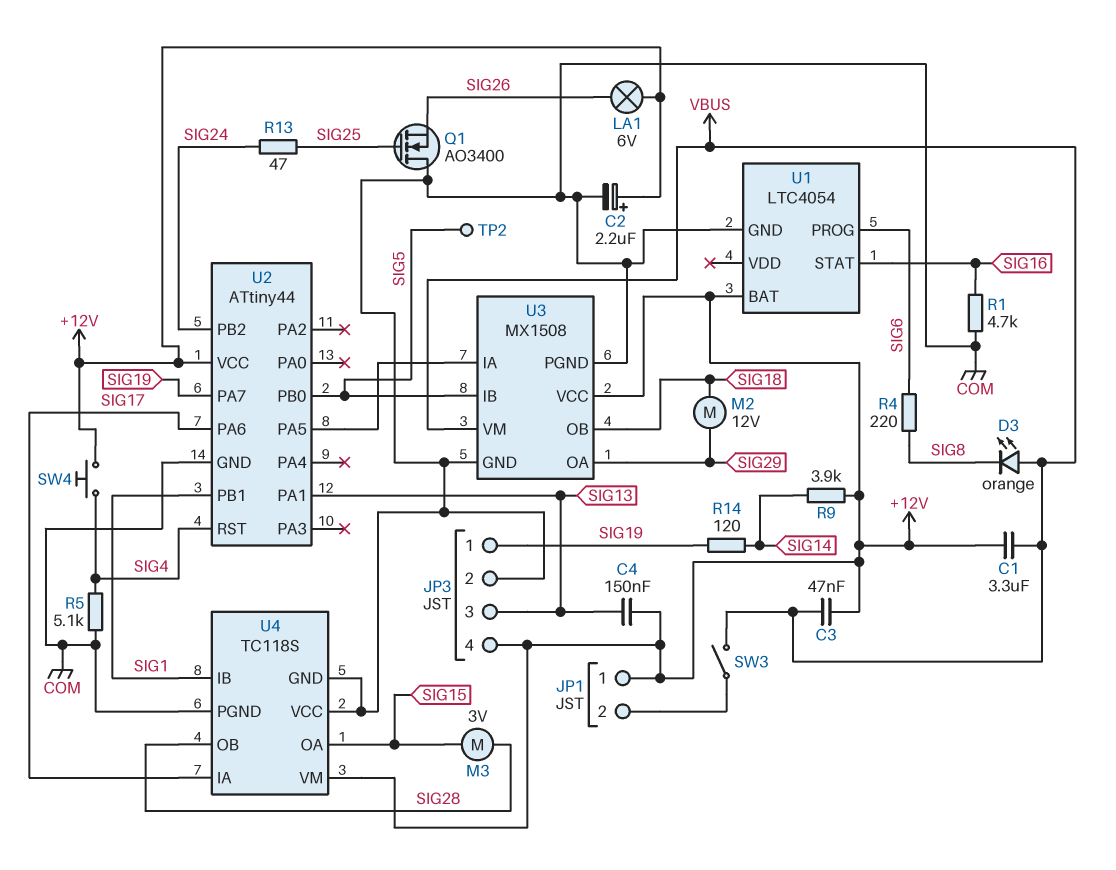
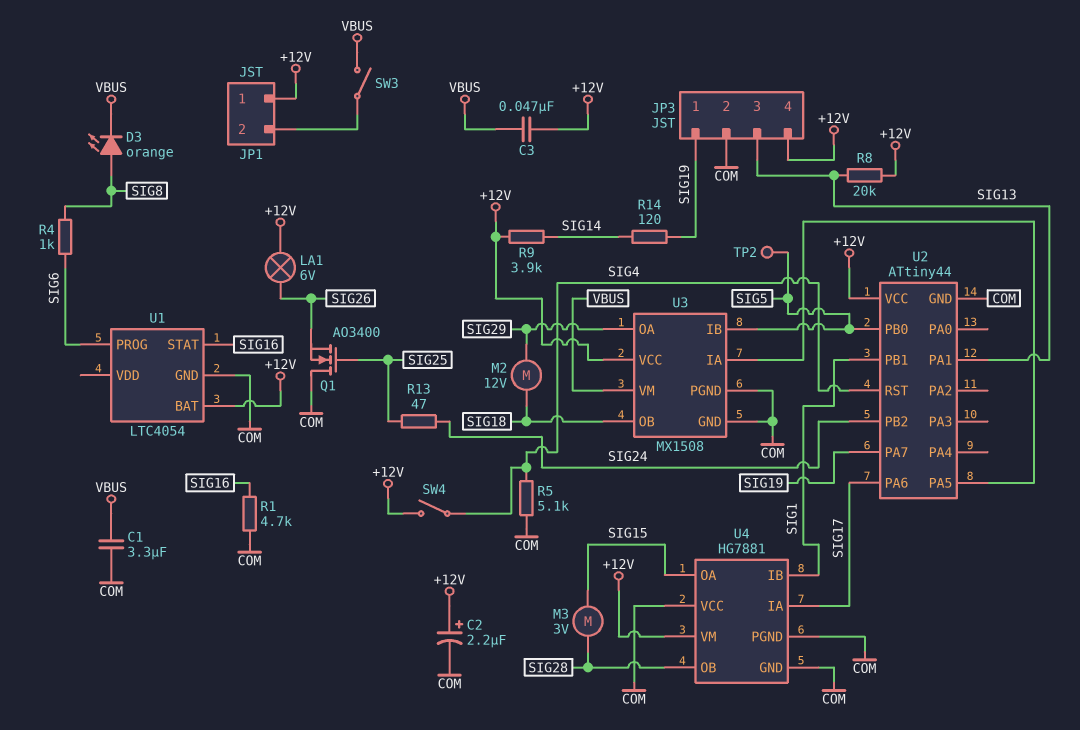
C1: 3.3uF (+12V, VBUS) -> 3.3uF (COM, VBUS)
C4: 150nF (+12V, SIG13) -> none
D3: LED orange (A VBUS, K SIG8) -> LED orange (A SIG8, K VBUS)
R4: 220 (SIG6, SIG8) -> 1k (SIG6, SIG8)
R8: none -> 20k (+12V, SIG13)
SW4: button (+12V, SIG4) -> switch (+12V, SIG4)
U4: TC118S -> HG7881

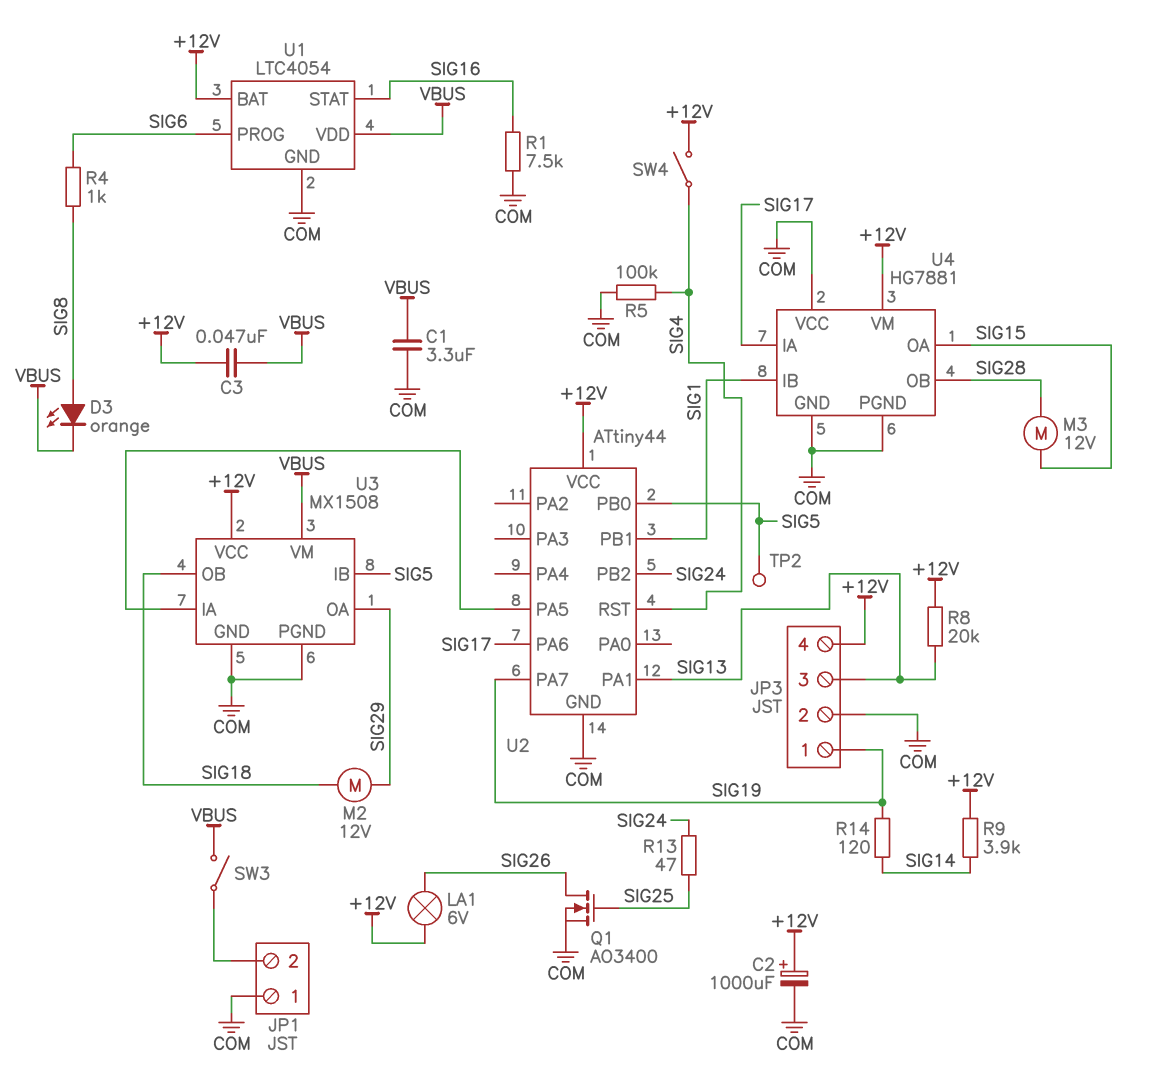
C2: 2.2uF (plus +12V, minus COM) -> 1000uF (plus +12V, minus COM)
JP1 pin 1: +12V -> COM
M3: motor 3V (SIG15, SIG28) -> motor 12V (SIG15, SIG28)
Q1: NMOS AO3400 (G SIG25, D COM, S SIG26) -> NMOS AO3400 (G SIG25, D SIG26, S COM)
R1: 4.7k (COM, SIG16) -> 7.5k (COM, SIG16)
R5: 5.1k (COM, SIG4) -> 100k (COM, SIG4)
U1 pin VDD: none -> VBUS

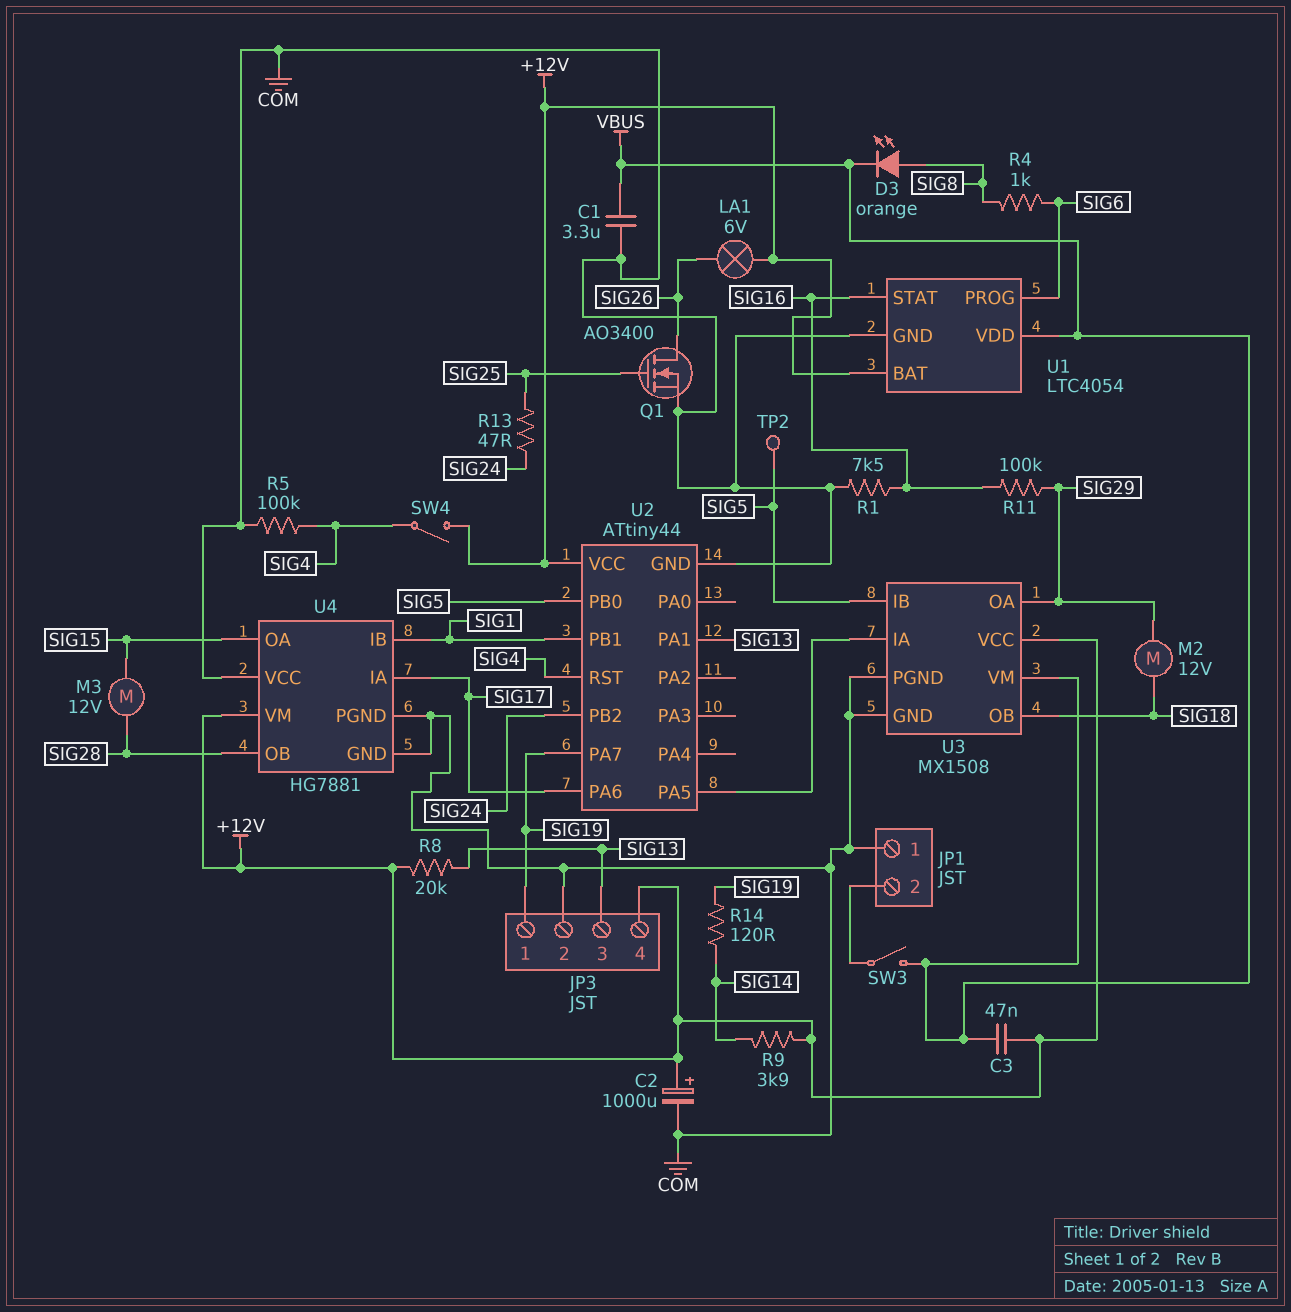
R11: none -> 100k (SIG16, SIG29)

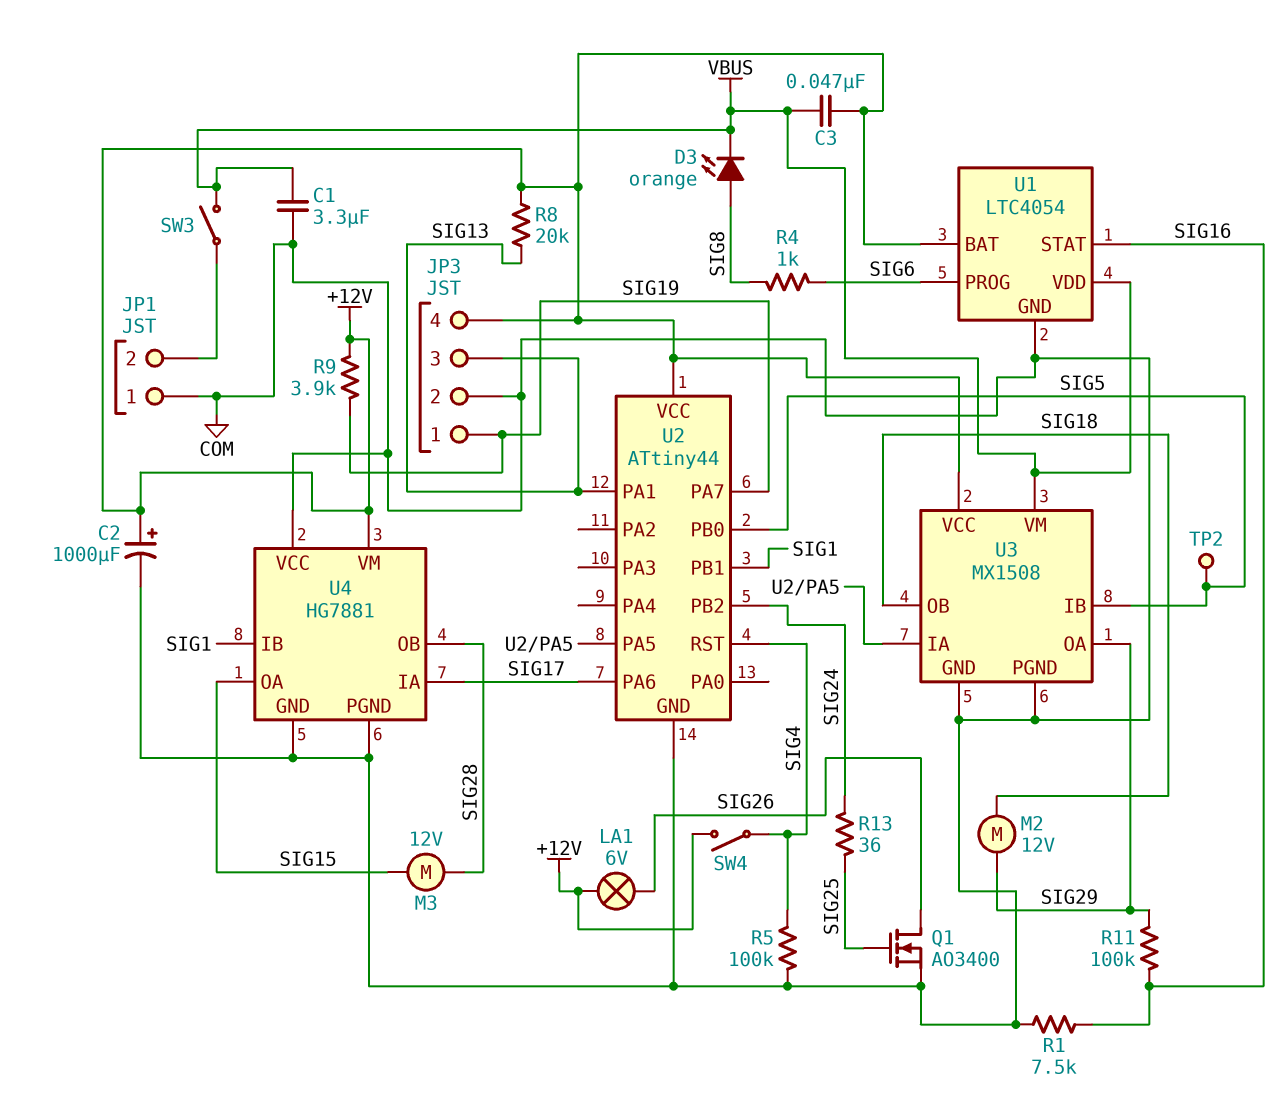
R9: 3.9k (+12V, SIG14) -> 3.9k (+12V, SIG19)
R13: 47 (SIG24, SIG25) -> 36 (SIG24, SIG25)
R14: 120 (SIG14, SIG19) -> none

